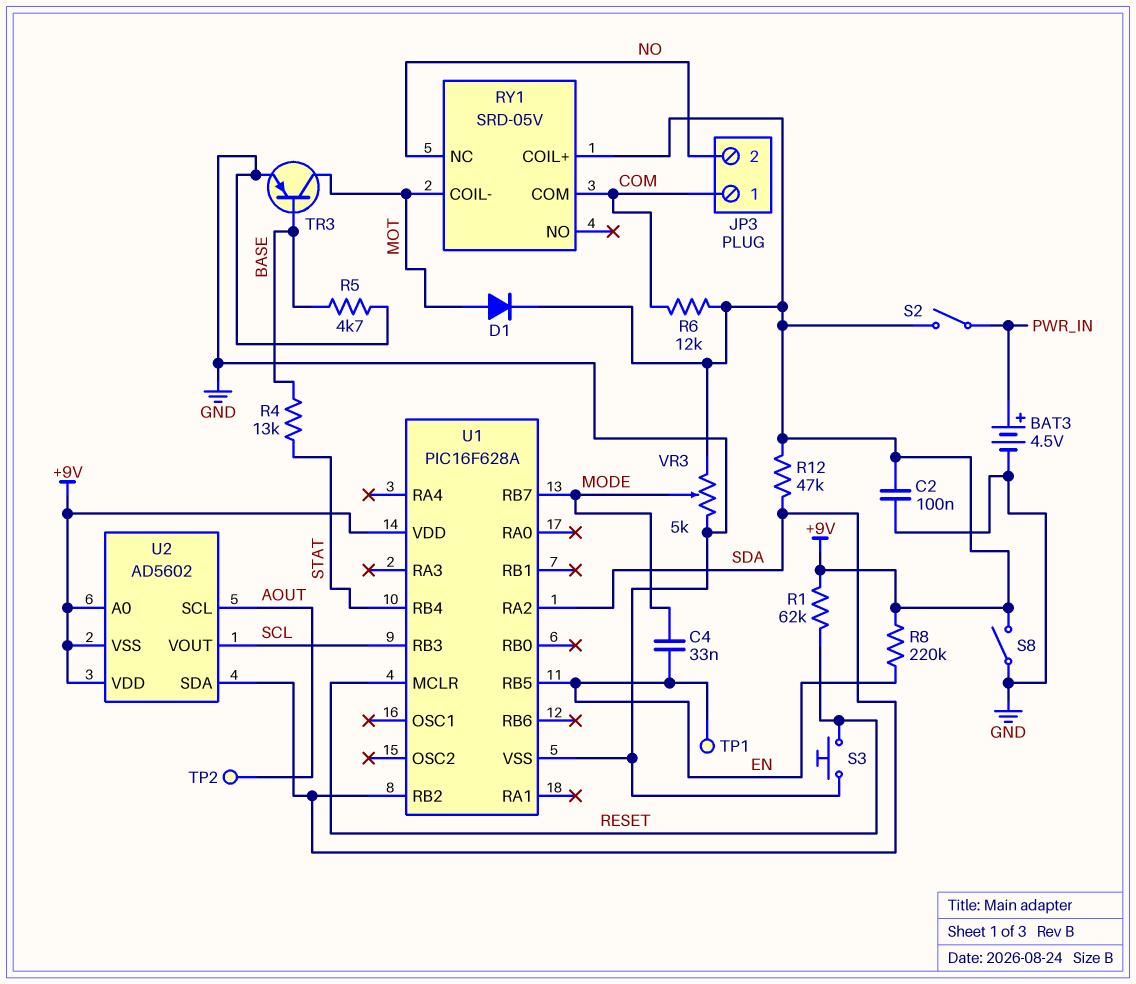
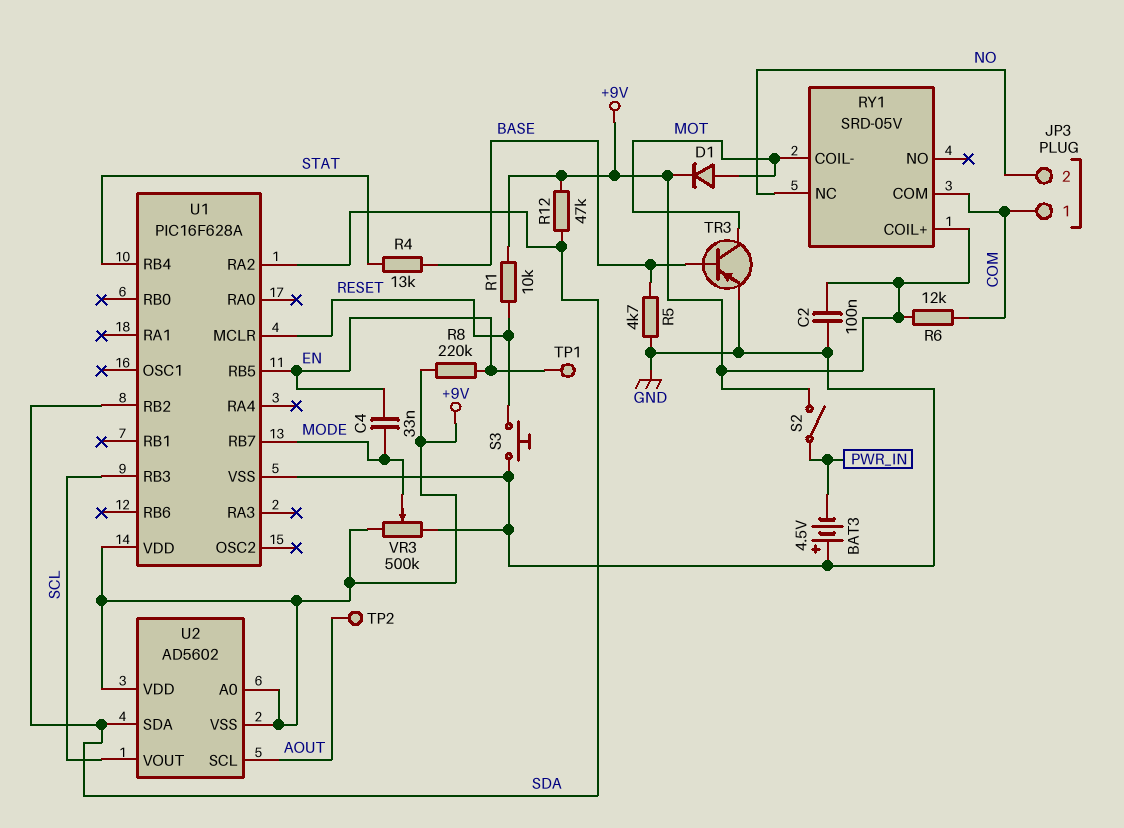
BAT3: 4.5V (plus PWR_IN, minus GND) -> 4.5V (plus GND, minus PWR_IN)
R1: 62k (+9V, RESET) -> 10k (+9V, RESET)
S8: switch (+9V, GND) -> none
VR3: 5k (+9V, GND, wiper MODE) -> 500k (+9V, GND, wiper MODE)

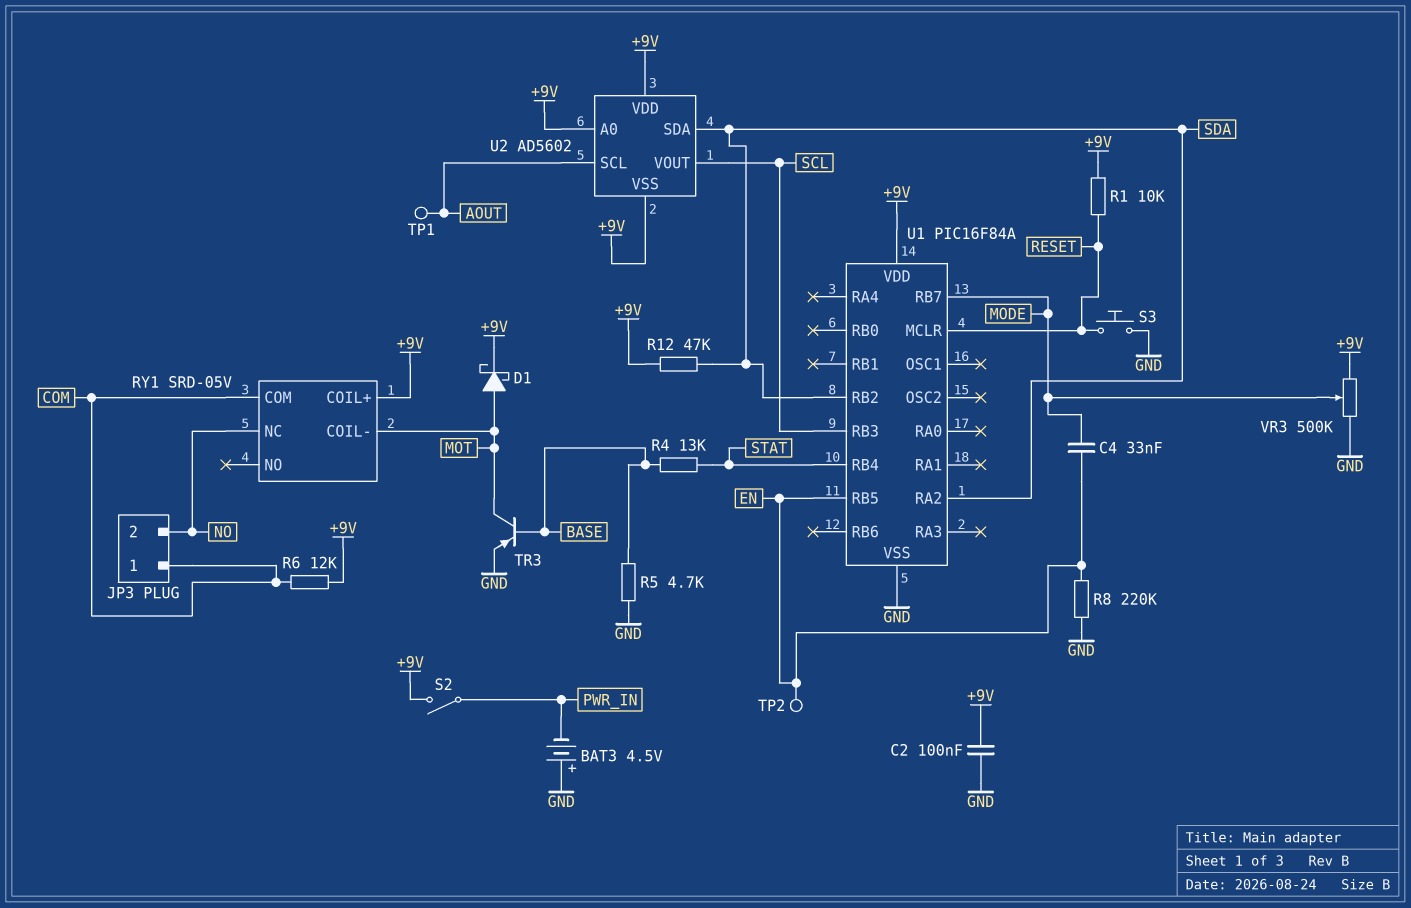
D1: diode (A MOT, K +9V) -> schottky (A MOT, K +9V)
R8: 220k (+9V, EN) -> 220k (EN, GND)
TP1: test point (EN) -> test point (AOUT)
TP2: test point (AOUT) -> test point (EN)
U1: PIC16F628A -> PIC16F84A

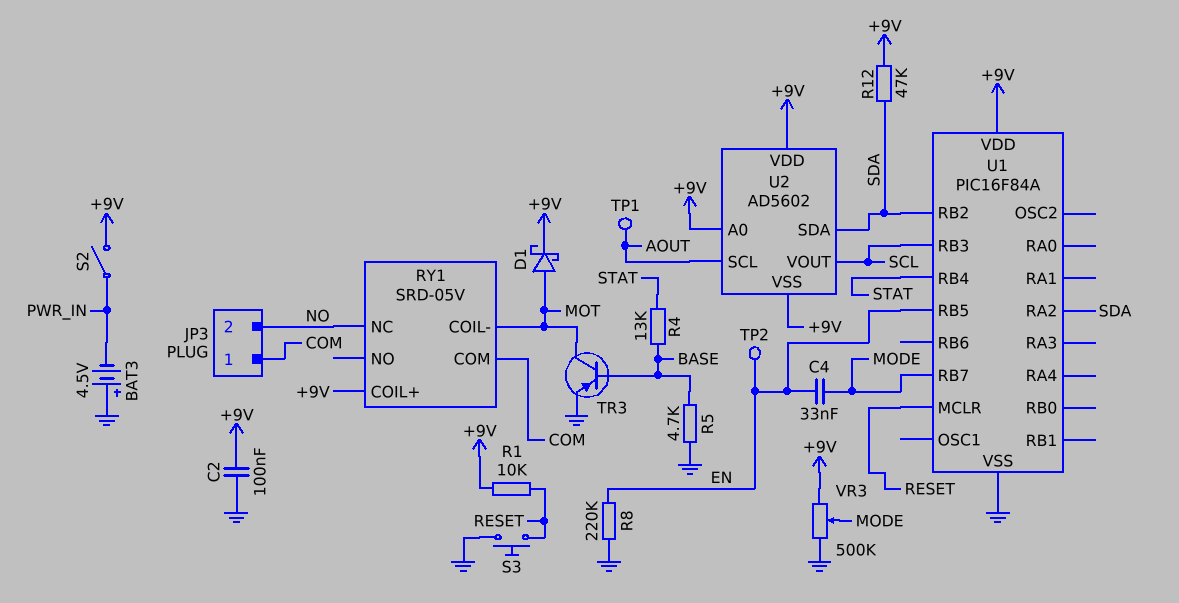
R6: 12k (+9V, COM) -> none

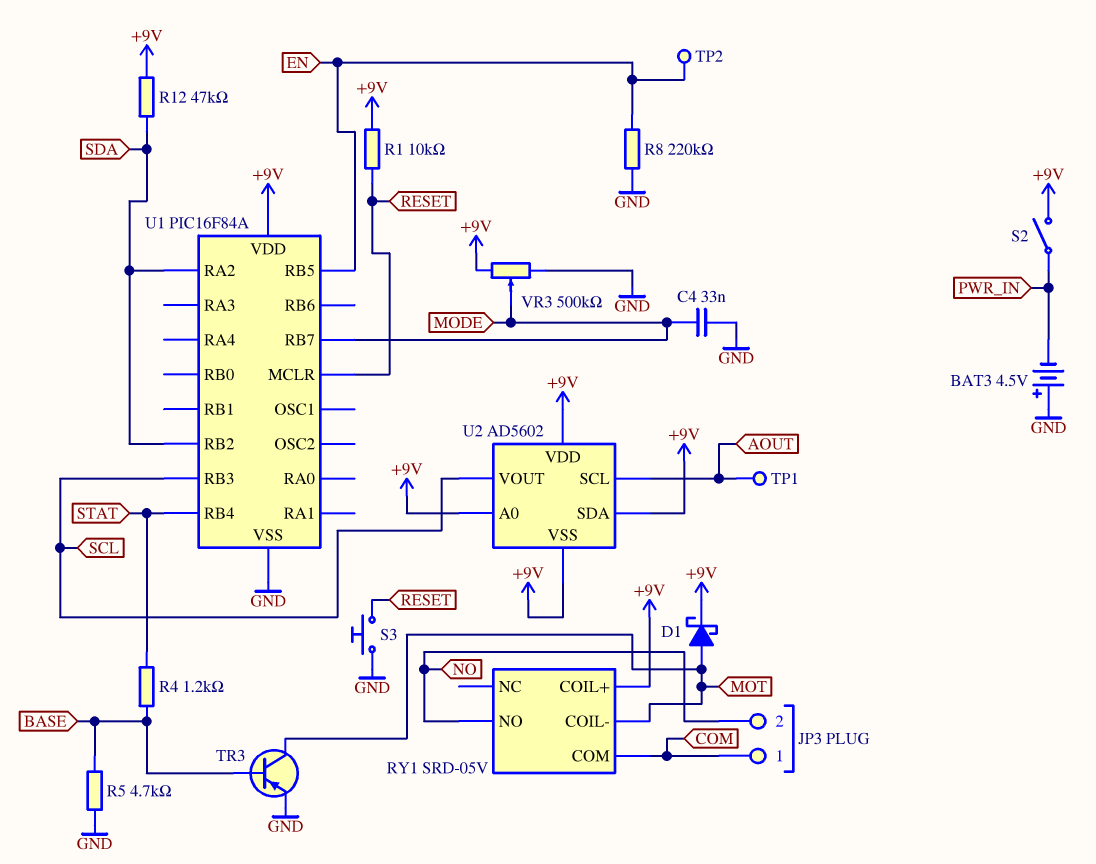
C2: 100nF (+9V, GND) -> none
C4: 33nF (EN, MODE) -> 33nF (GND, MODE)
R4: 13k (BASE, STAT) -> 1.2k (BASE, STAT)
RY1 pin NC: NO -> none
RY1 pin NO: none -> NO
U2 pin SDA: SDA -> +9V

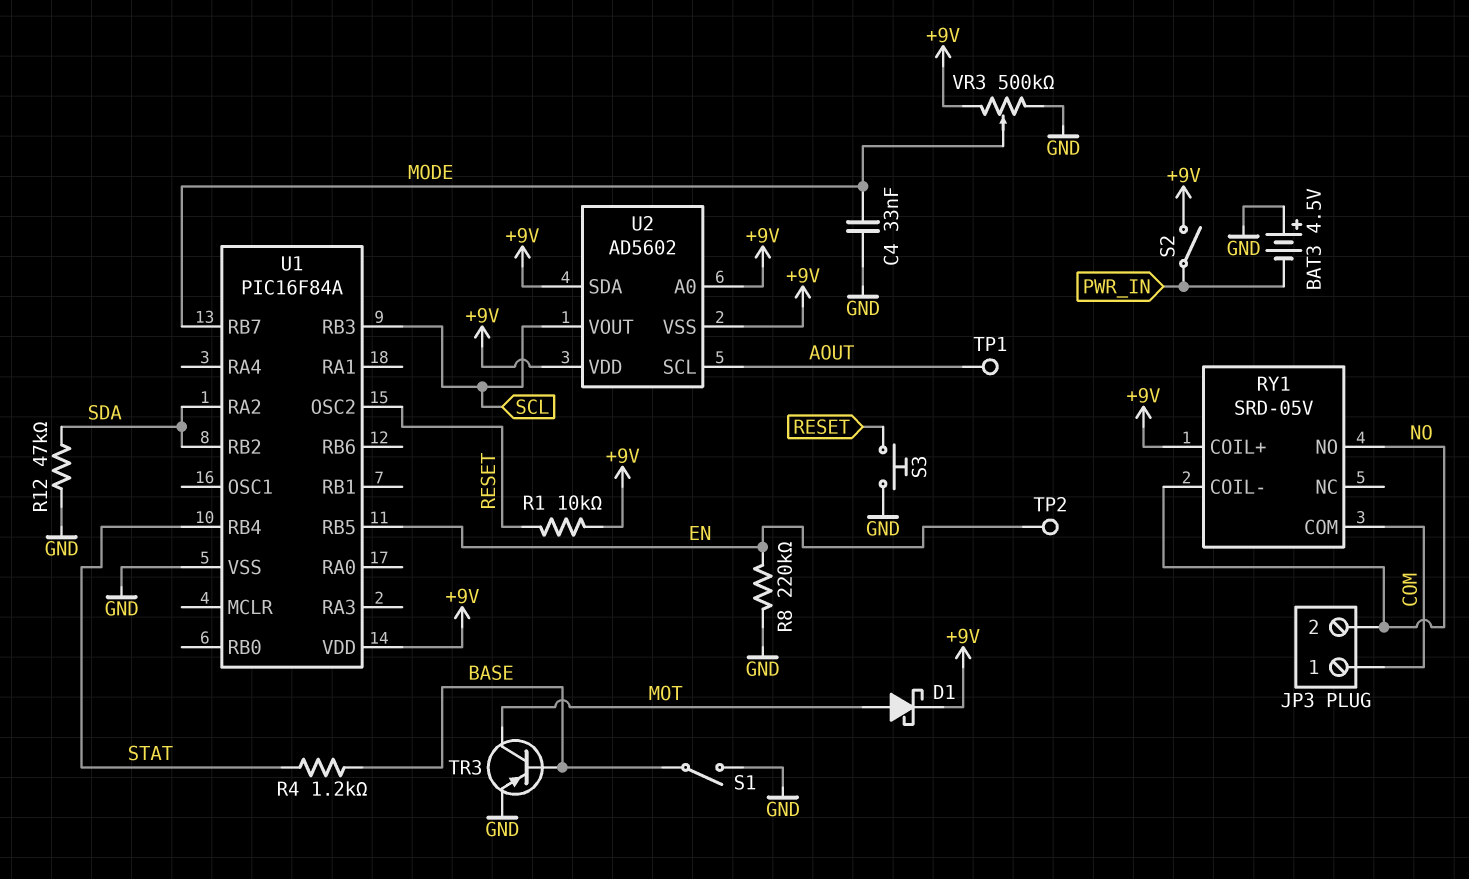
R5: 4.7k (BASE, GND) -> none
R12: 47k (+9V, SDA) -> 47k (GND, SDA)
RY1 pin COIL-: MOT -> NO
S1: none -> switch (BASE, GND)
U1 pin MCLR: RESET -> none
U1 pin OSC2: none -> RESET

